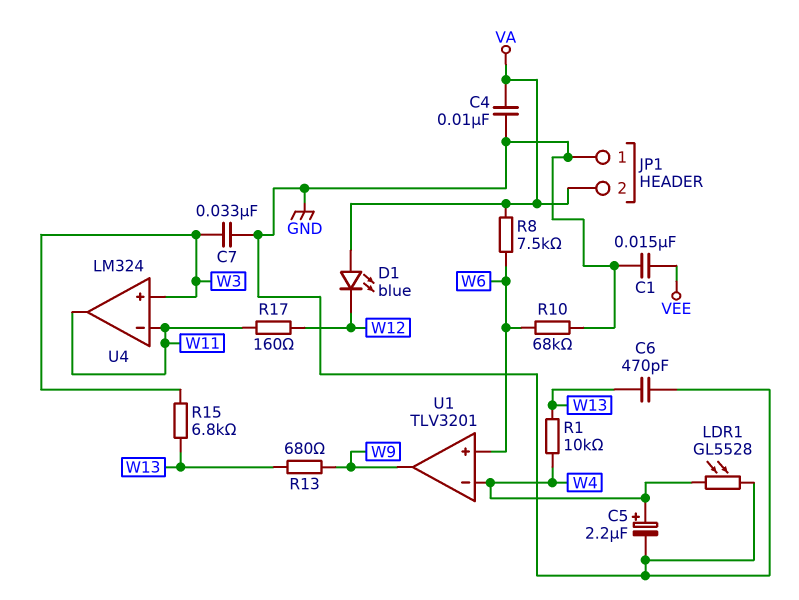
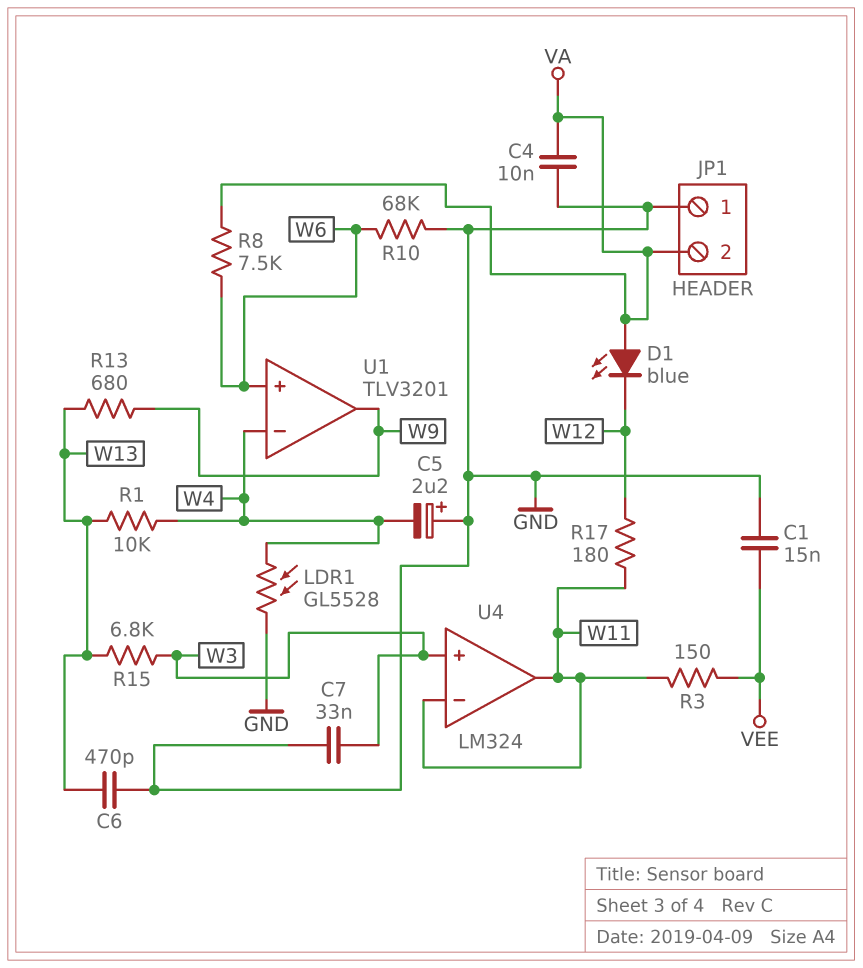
C5: 2.2uF (plus W4, minus GND) -> 2.2uF (plus GND, minus W4)
R3: none -> 150 (VEE, W11)
R17: 160 (W11, W12) -> 180 (W11, W12)

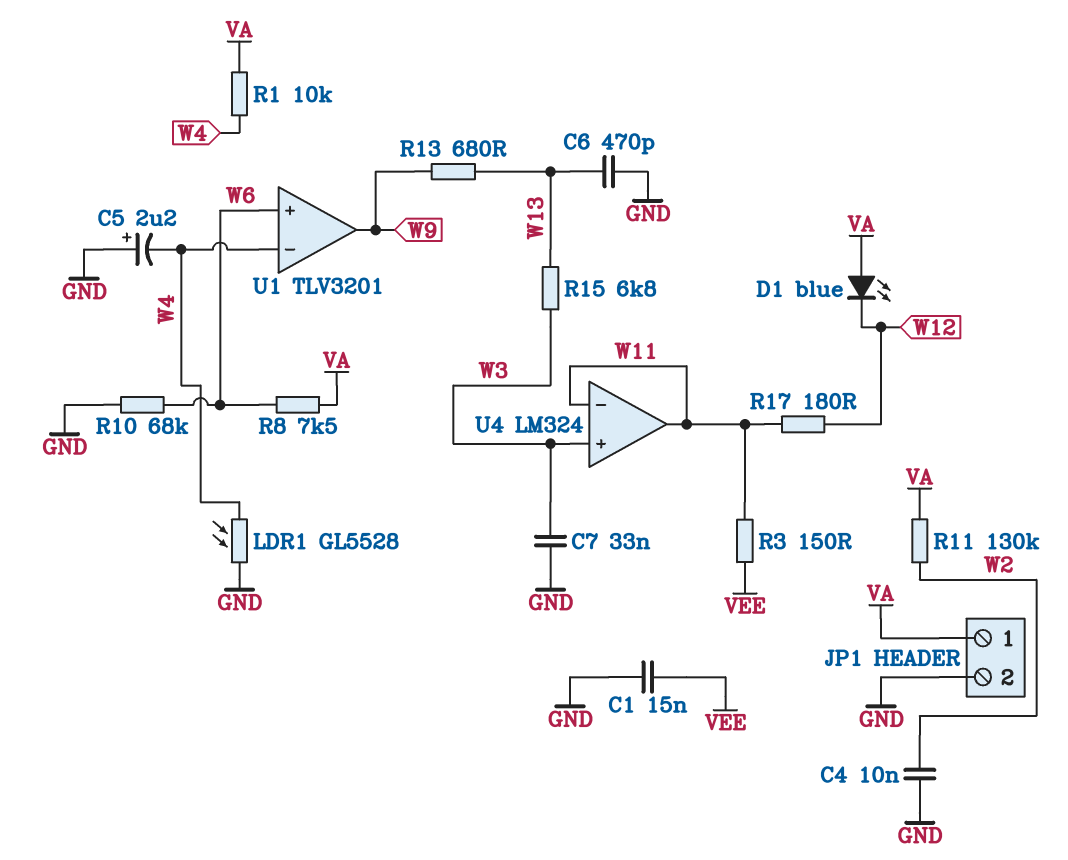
C4: 10nF (GND, VA) -> 10nF (GND, W2)
JP1 pin 1: GND -> VA
JP1 pin 2: VA -> GND
R1: 10k (W4, W13) -> 10k (VA, W4)
R11: none -> 130k (VA, W2)

